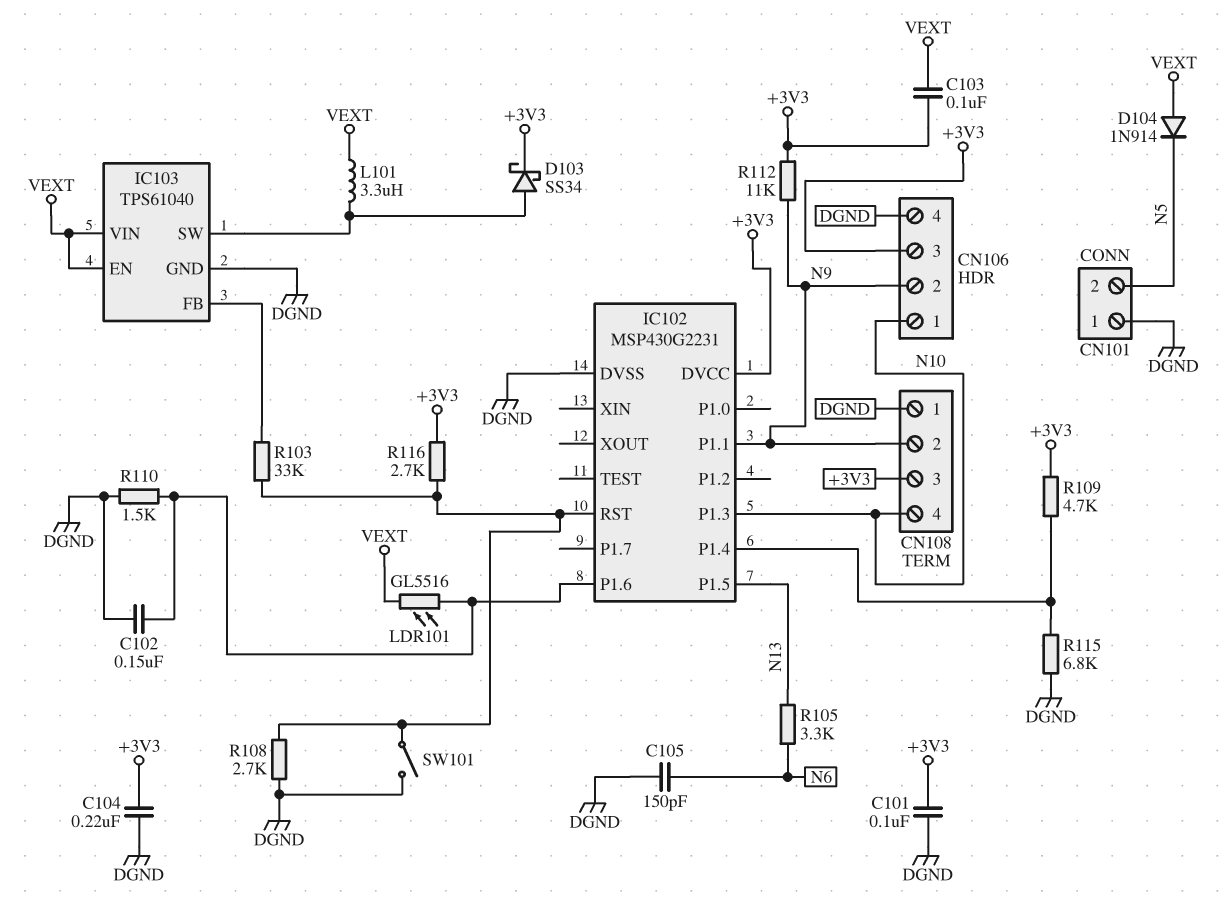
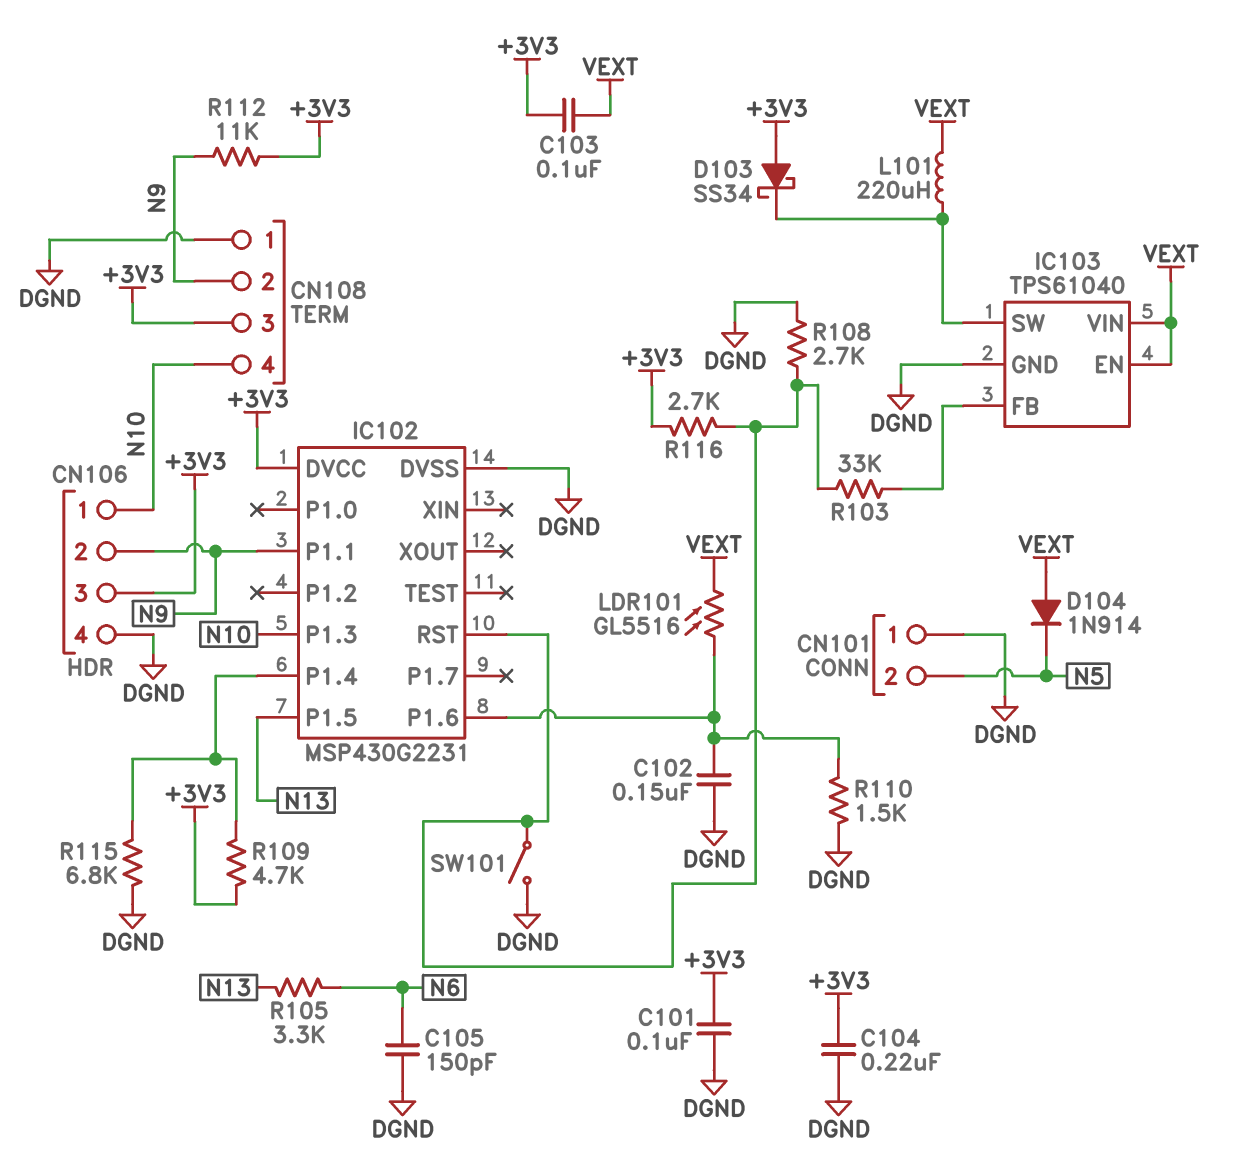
D103: schottky SS34 (A IC103/SW, K +3V3) -> schottky SS34 (A +3V3, K IC103/SW)
L101: 3.3uH (IC103/SW, VEXT) -> 220uH (IC103/SW, VEXT)

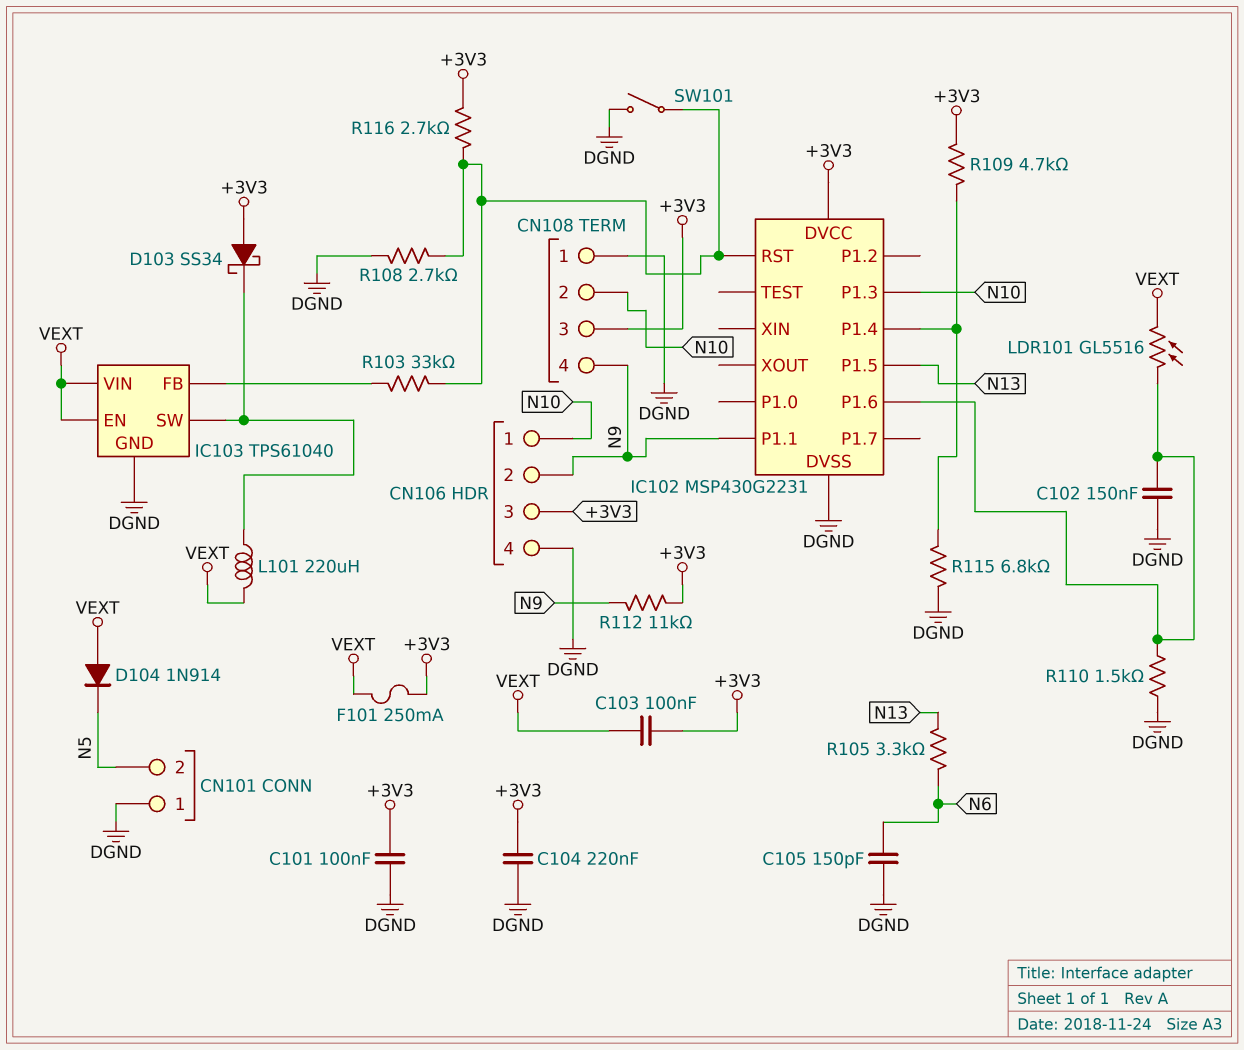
CN108 pin 2: N9 -> N10
CN108 pin 4: N10 -> N9
F101: none -> 250mA (+3V3, VEXT)

